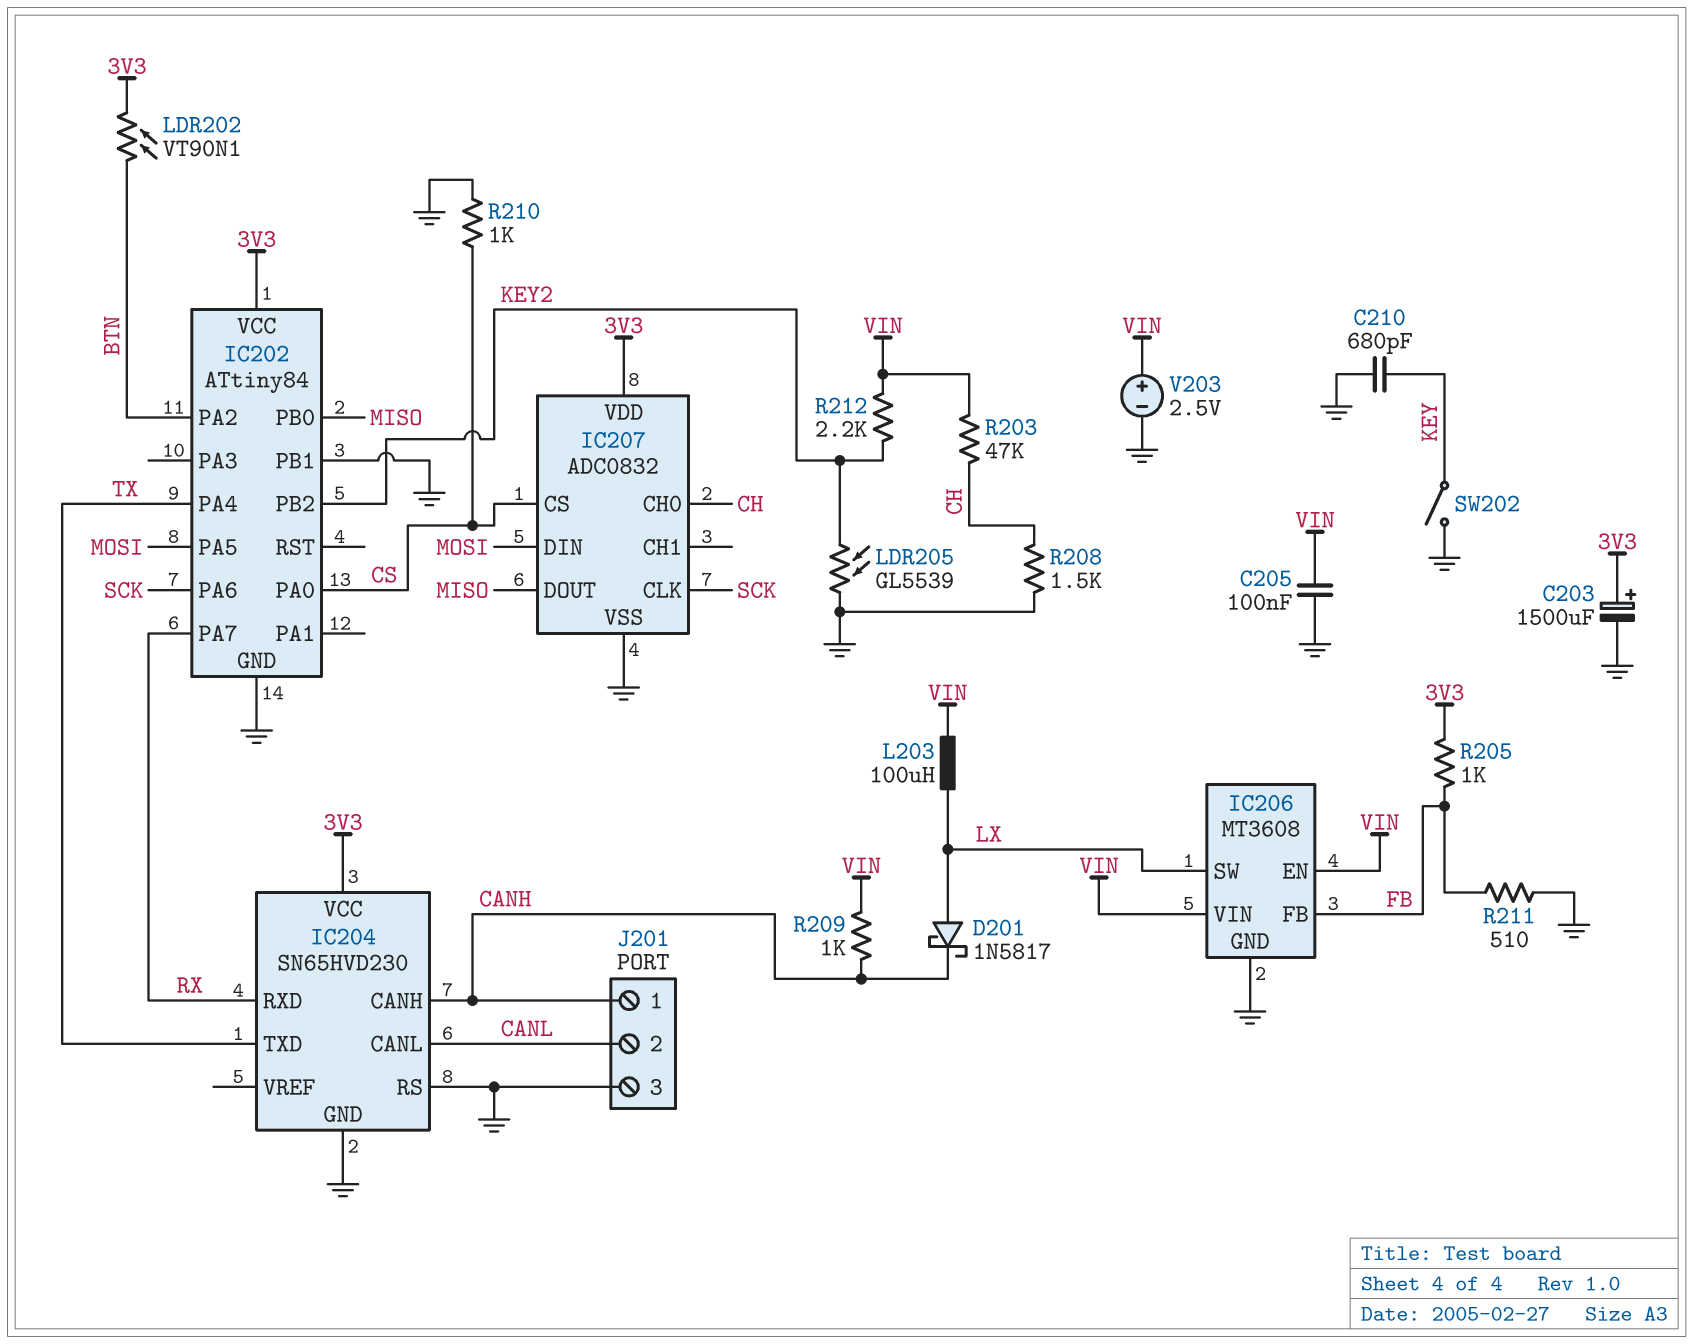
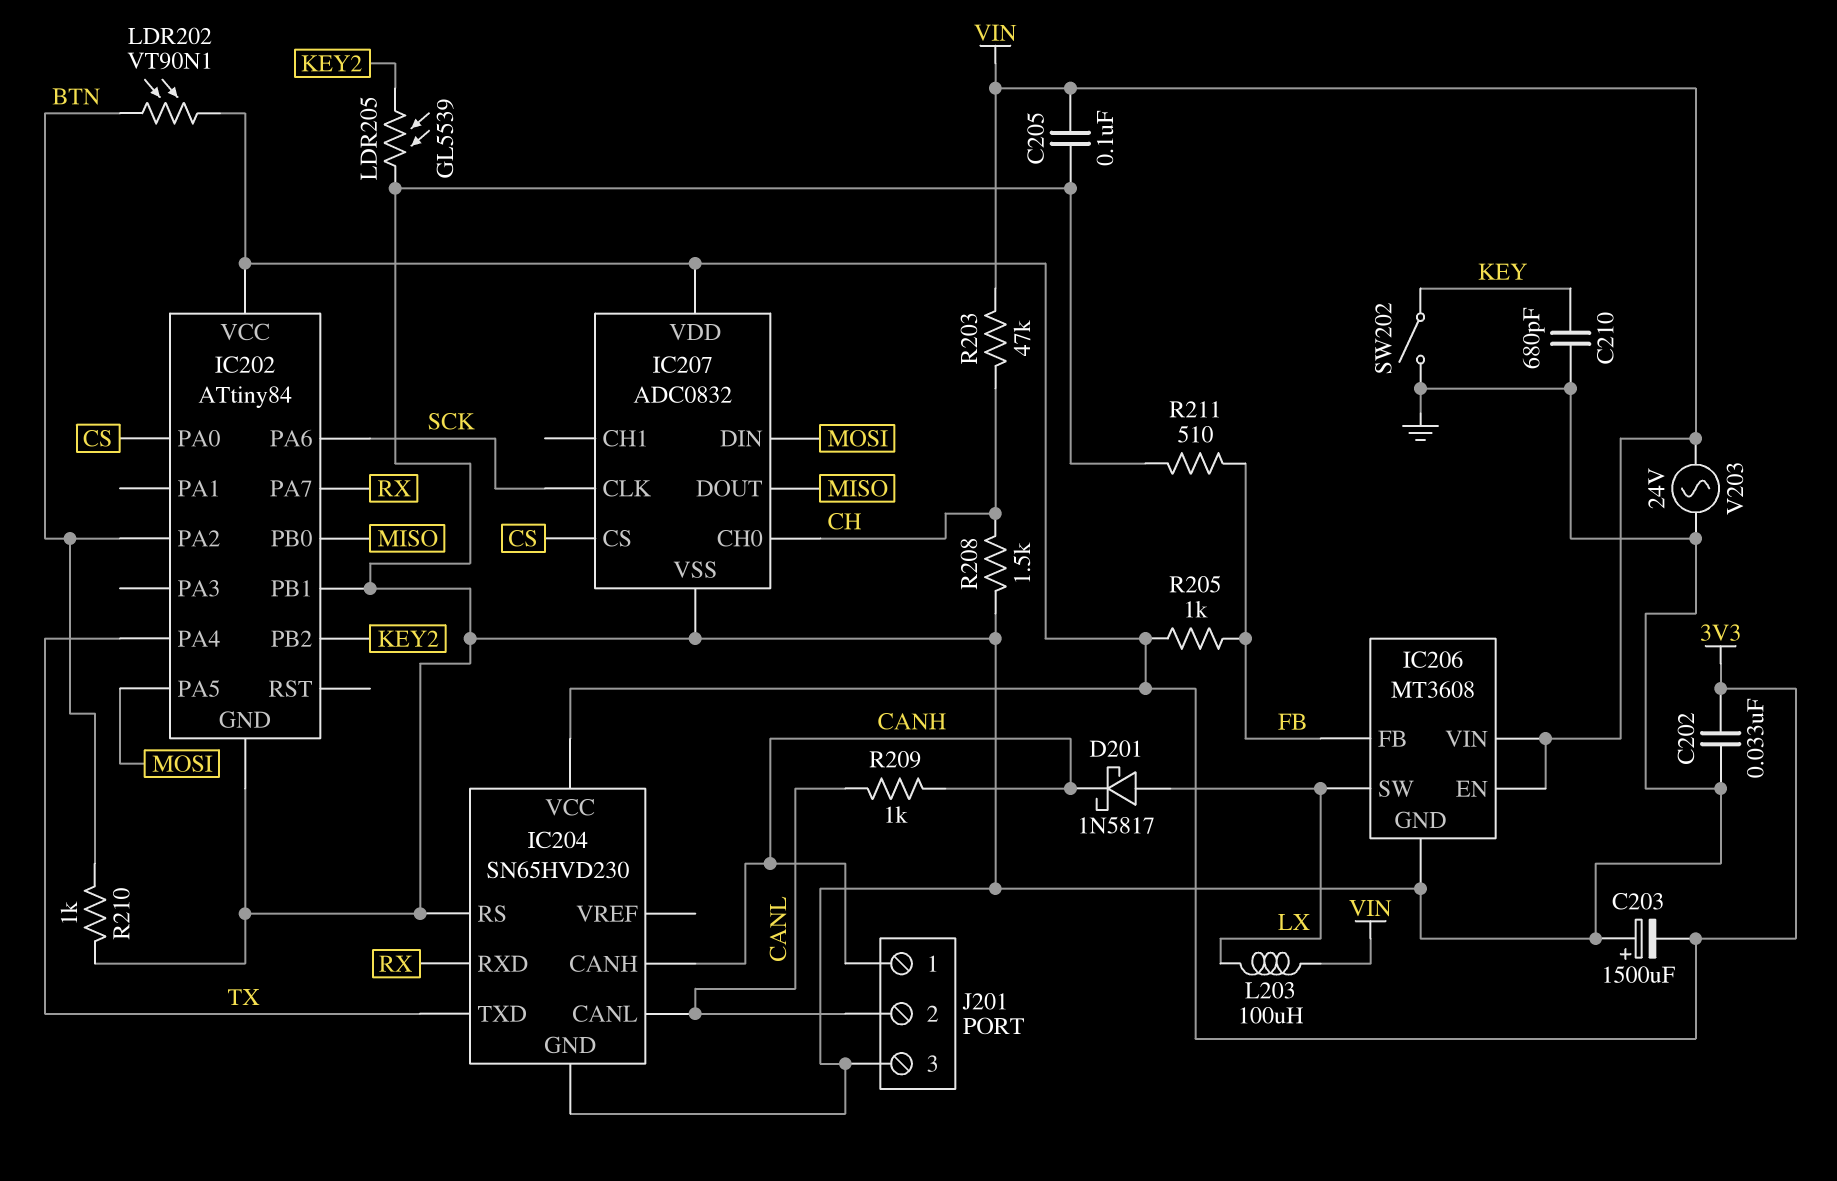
C202: none -> 33nF (3V3, GND)
C203: 1500uF (plus 3V3, minus GND) -> 1500uF (plus GND, minus 3V3)
R209: 1k (CANH, VIN) -> 1k (CANH, CANL)
R210: 1k (CS, GND) -> 1k (BTN, GND)
R212: 2.2k (KEY2, VIN) -> none
V203: 2.5V (plus VIN, minus GND) -> AC 24V (GND, VIN)

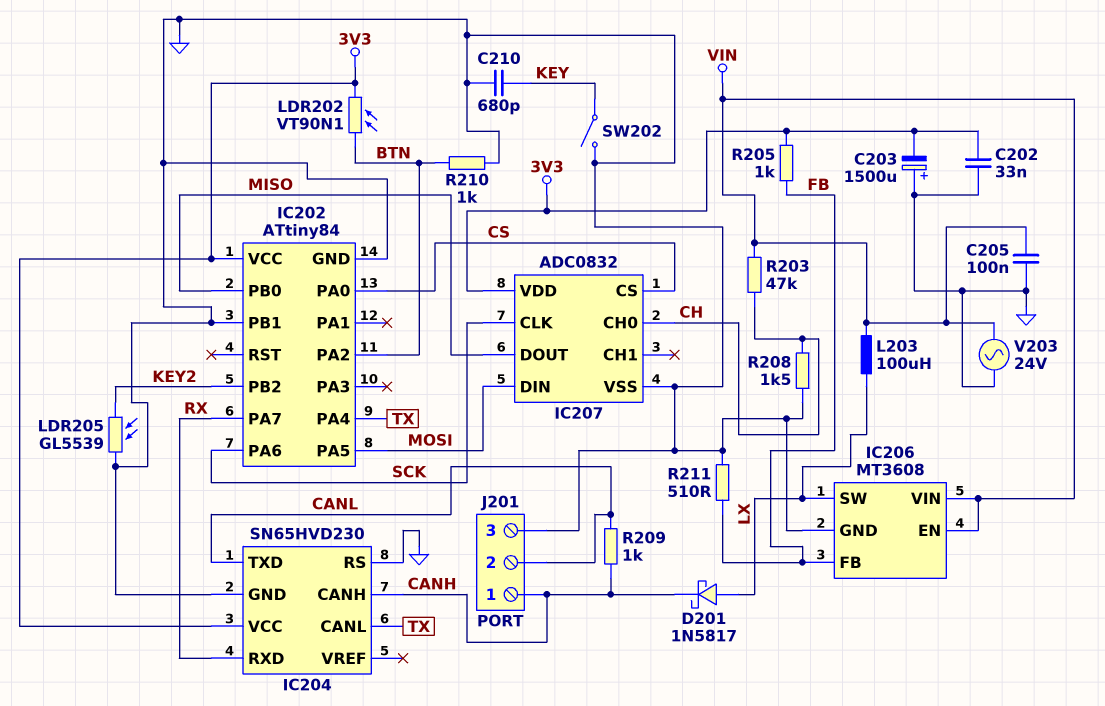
IC204 pin CANL: CANL -> TX
IC204 pin TXD: TX -> CANL

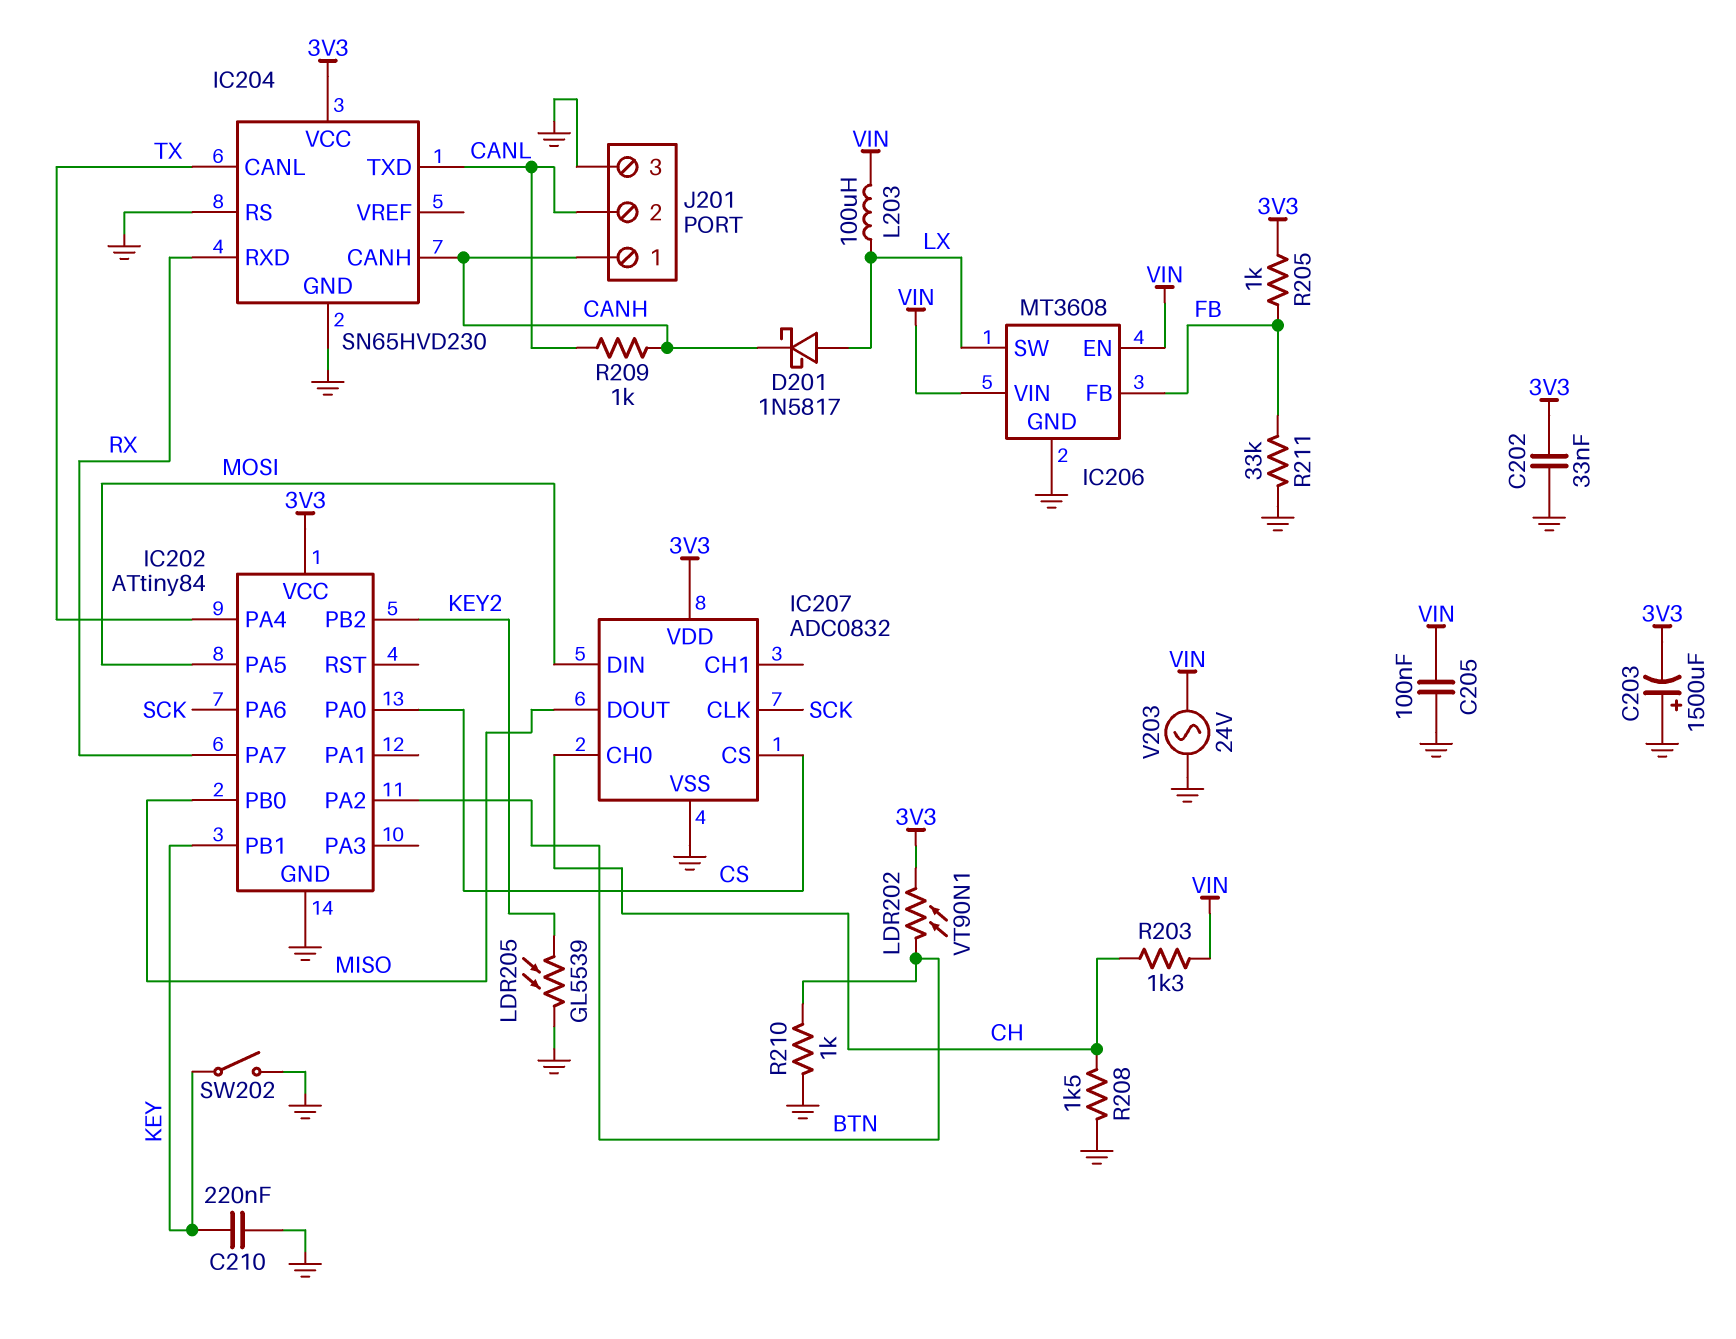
C210: 680pF (GND, KEY) -> 220nF (GND, KEY)
IC202 pin PB1: GND -> KEY
R203: 47k (CH, VIN) -> 1.3k (CH, VIN)
R211: 510 (FB, GND) -> 33k (FB, GND)

